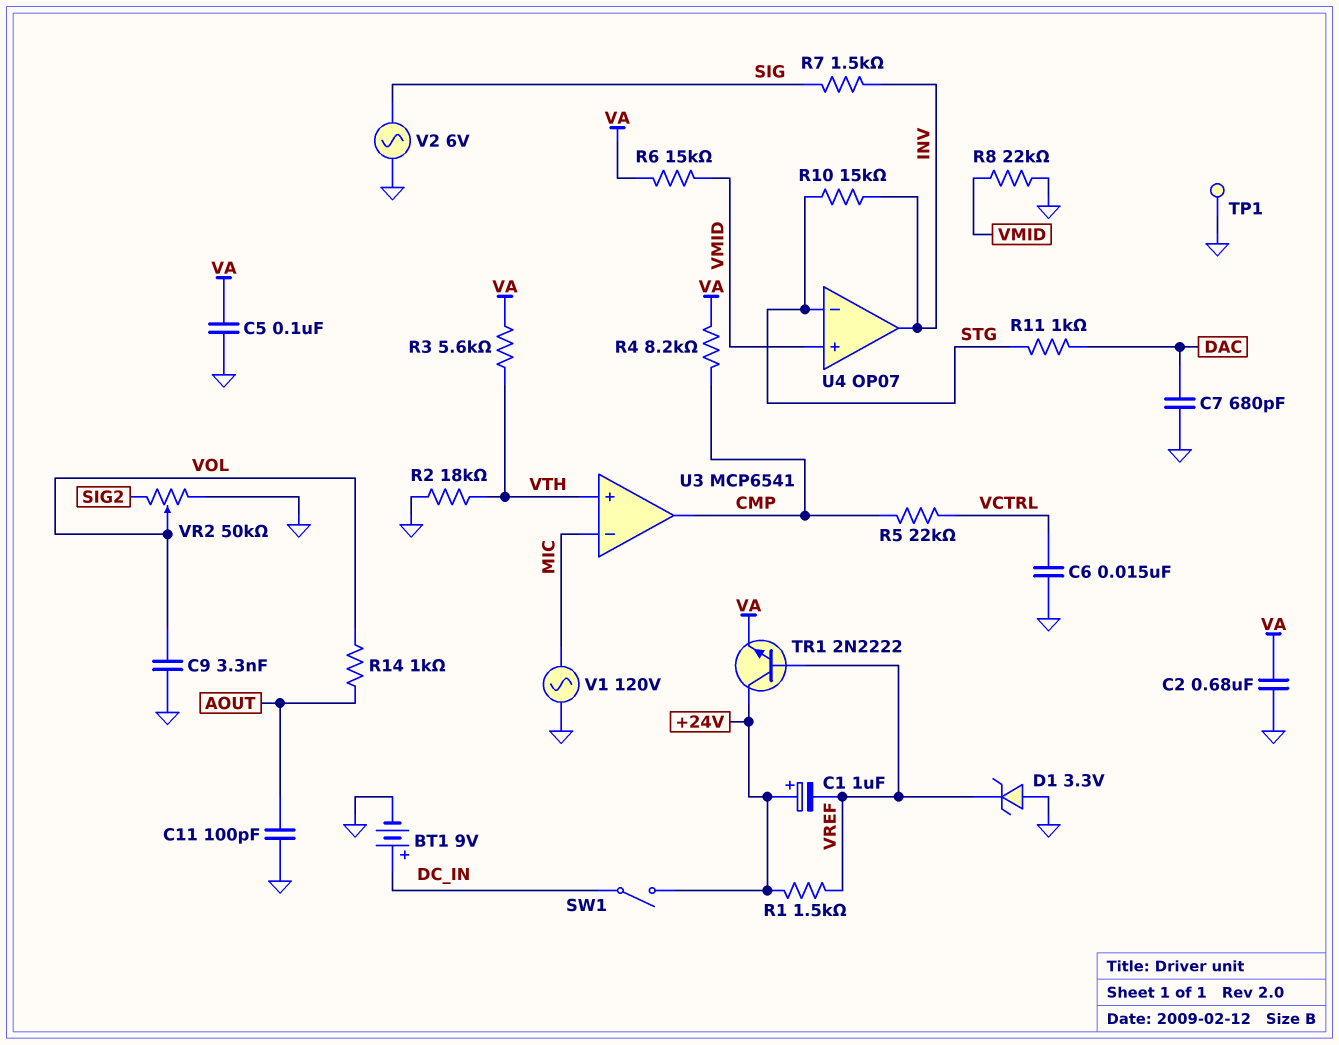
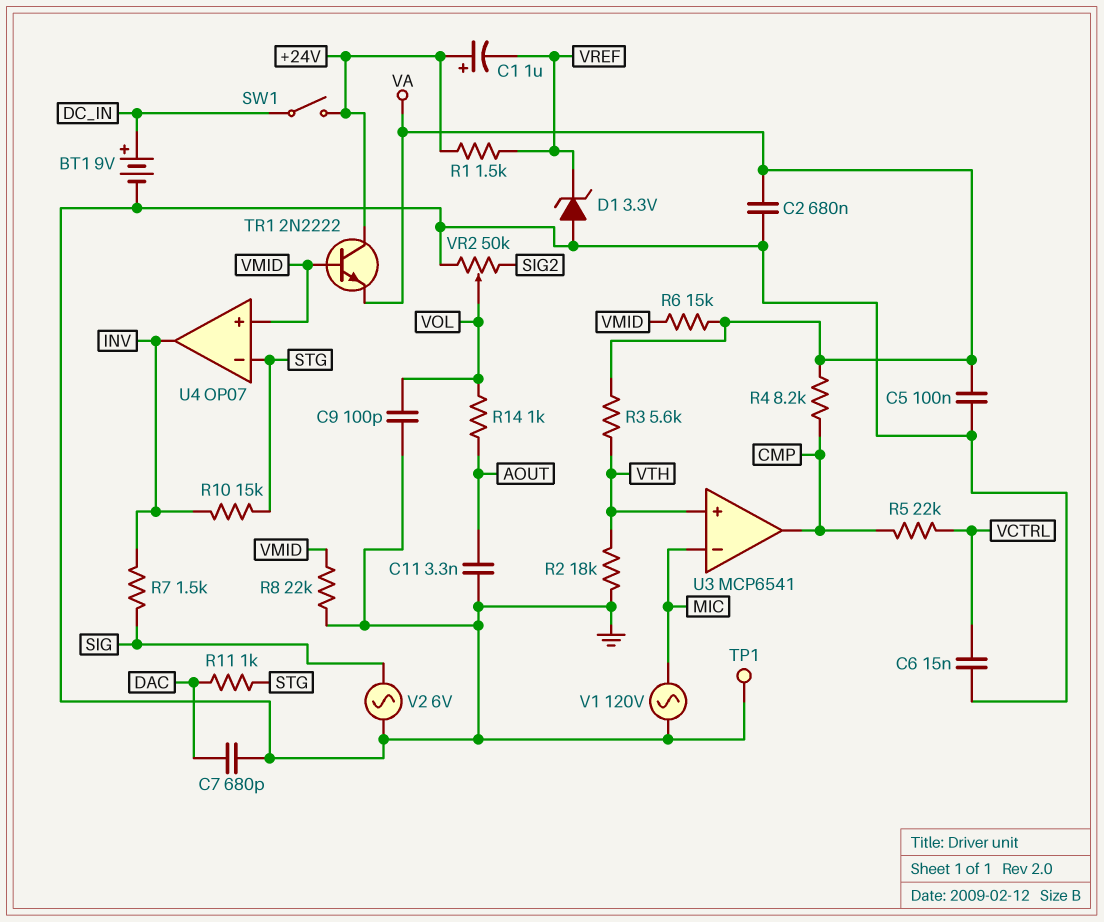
C9: 3.3nF (GND, VOL) -> 100pF (GND, VOL)
C11: 100pF (AOUT, GND) -> 3.3nF (AOUT, GND)
TR1: NPN 2N2222 (B VREF, C +24V, E VA) -> NPN 2N2222 (B VMID, C +24V, E VA)

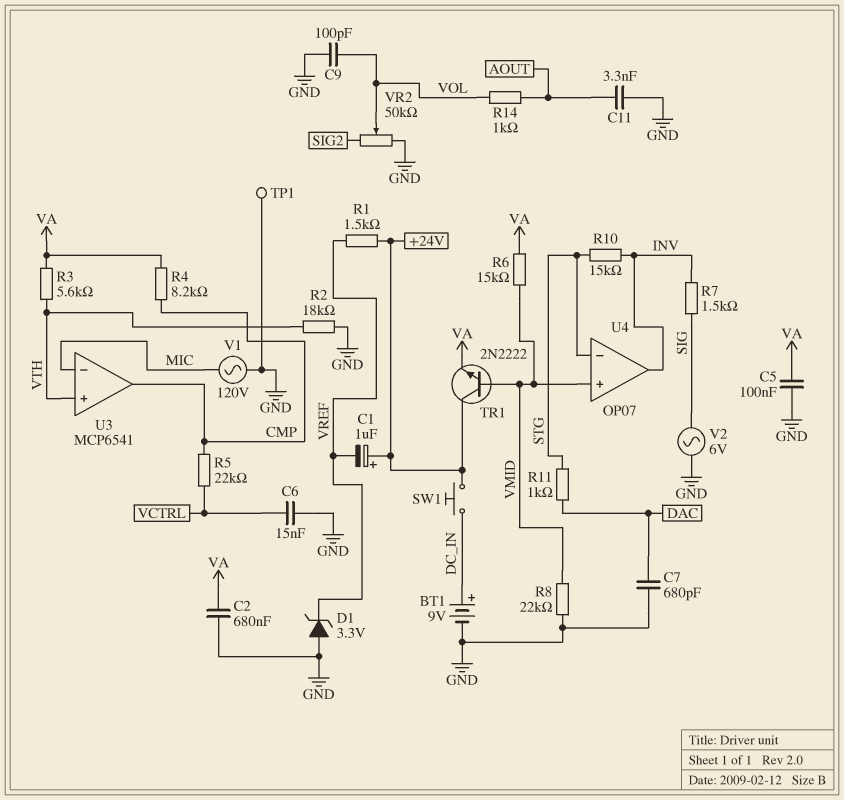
SW1: switch (+24V, DC_IN) -> button (+24V, DC_IN)

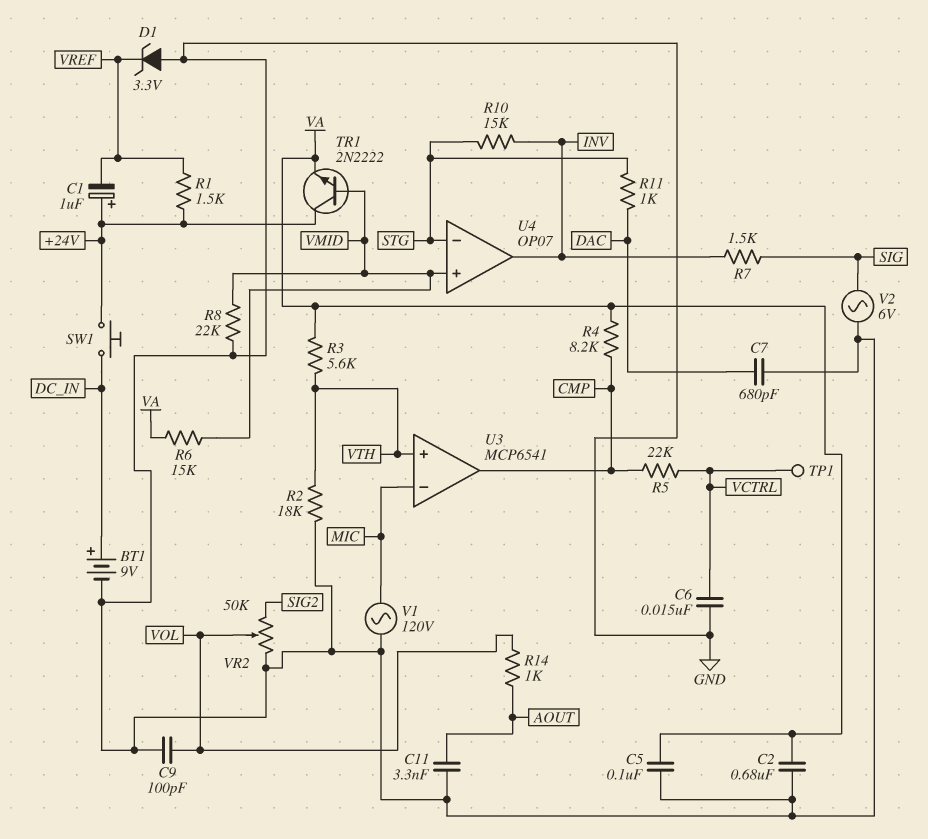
TP1: test point (GND) -> test point (VCTRL)

